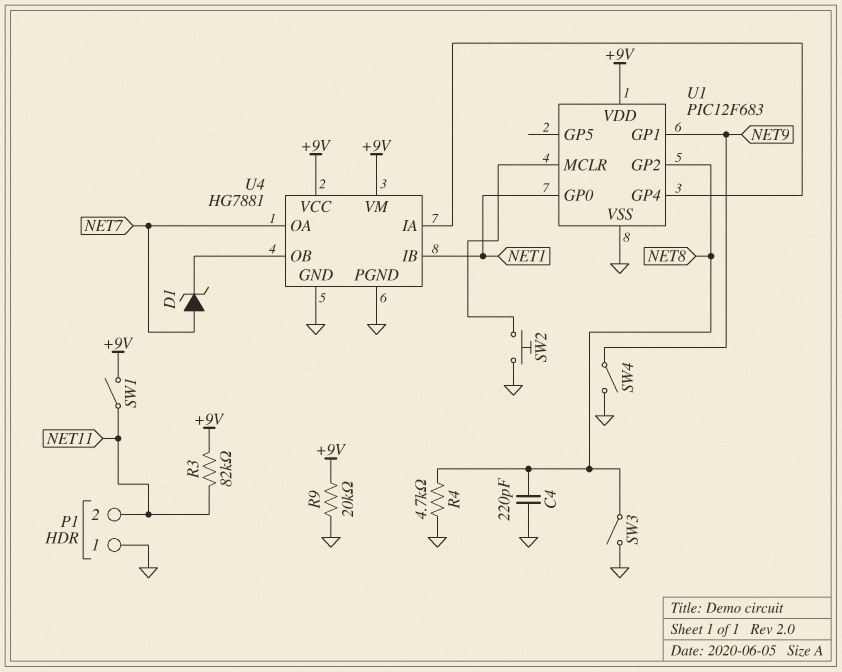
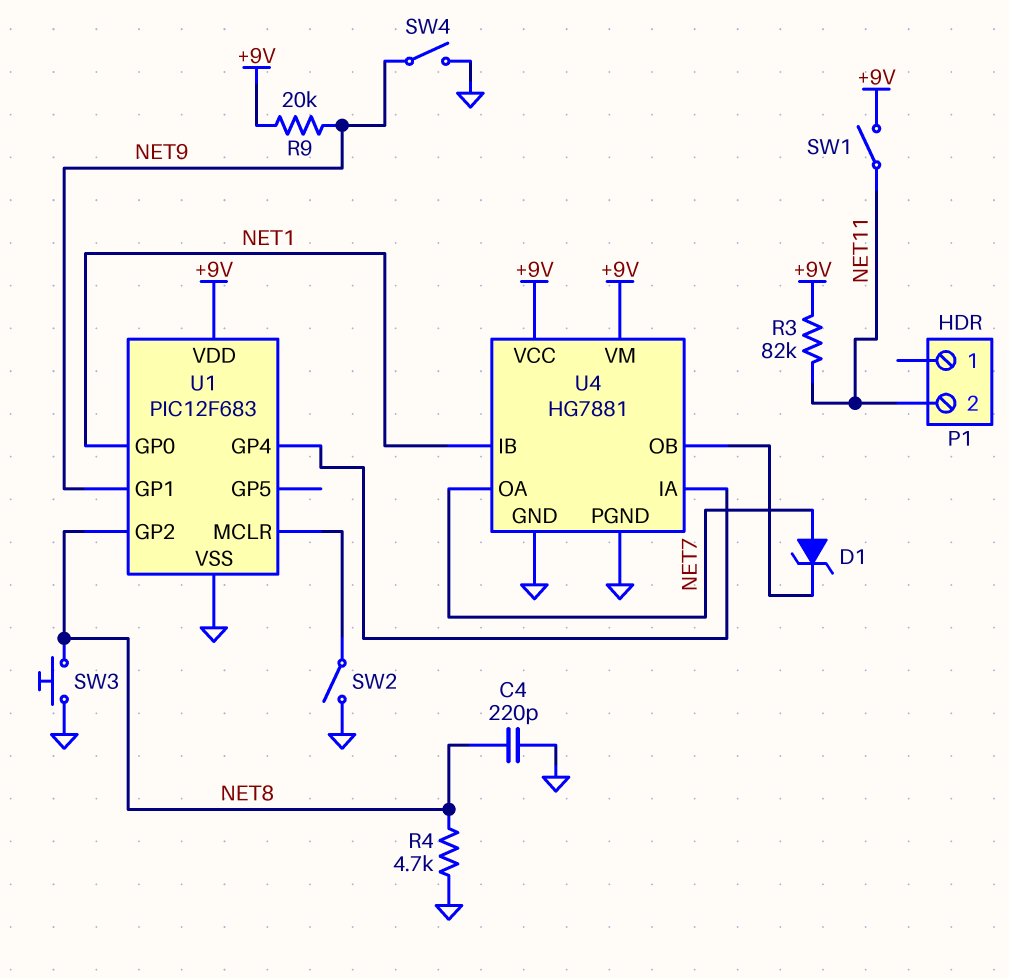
P1 pin 1: GND -> none
R9: 20k (+9V, GND) -> 20k (+9V, NET9)
SW2: button (GND, U1/MCLR) -> switch (GND, U1/MCLR)
SW3: switch (GND, NET8) -> button (GND, NET8)

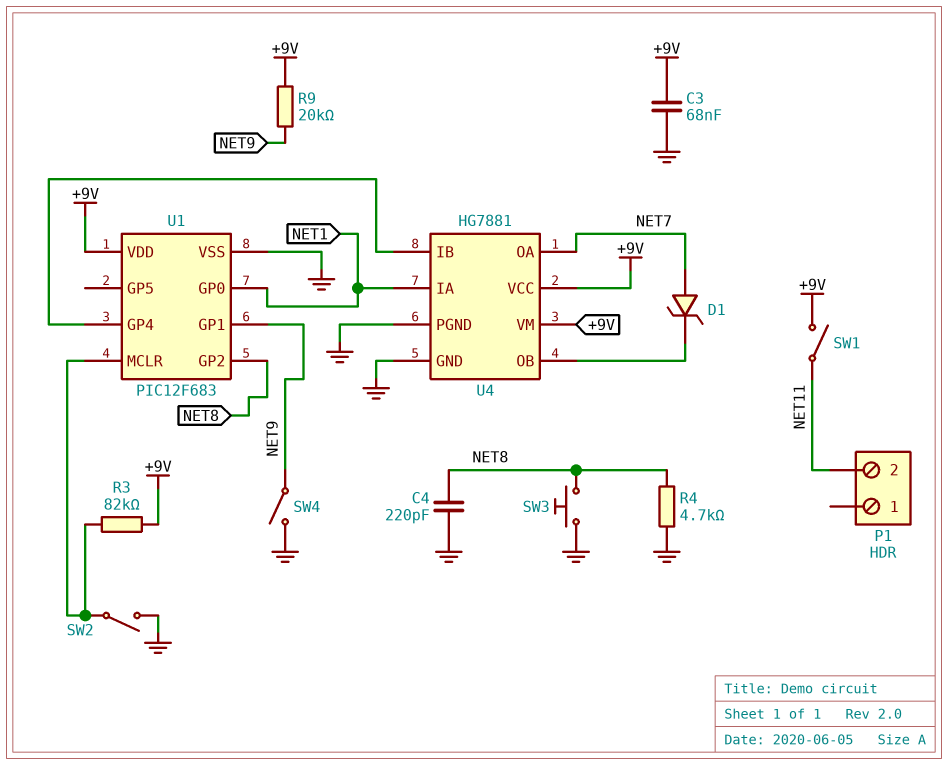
C3: none -> 68nF (+9V, GND)
R3: 82k (+9V, NET11) -> 82k (+9V, U1/MCLR)
U4 pin IA: U1/GP4 -> NET1
U4 pin IB: NET1 -> U1/GP4

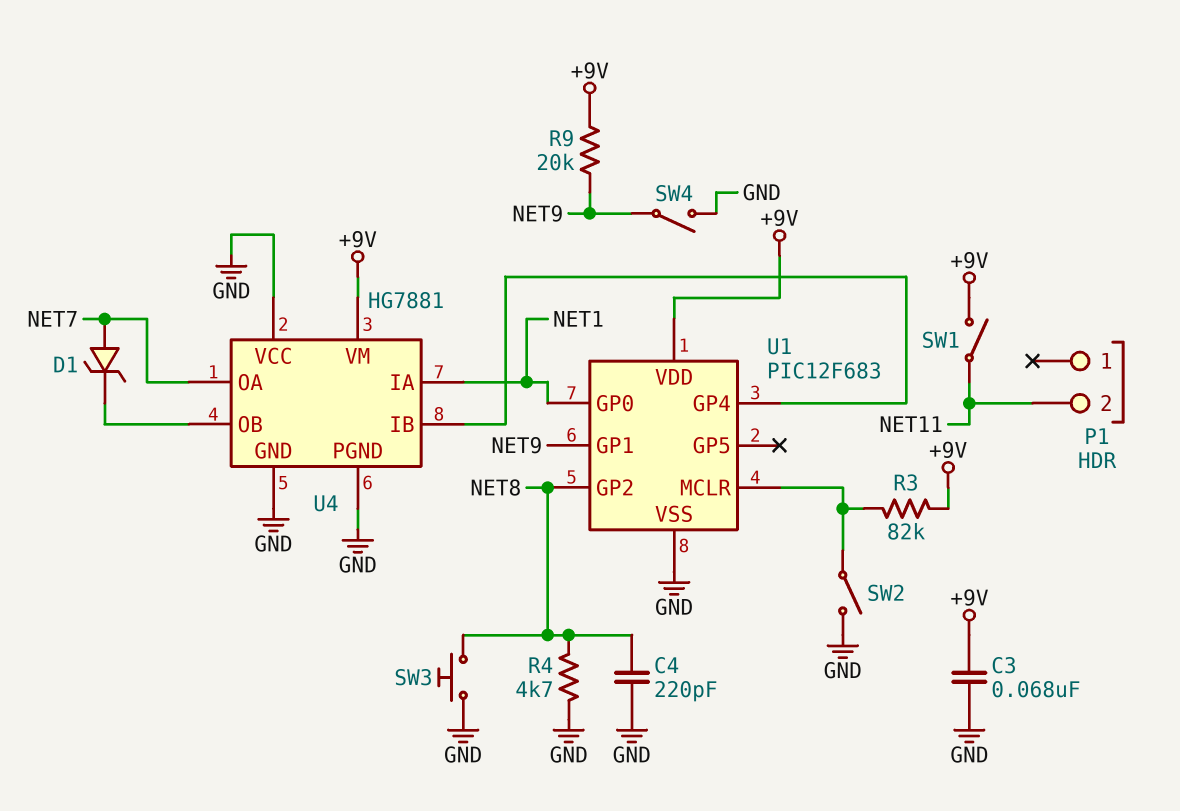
U4 pin VCC: +9V -> GND

